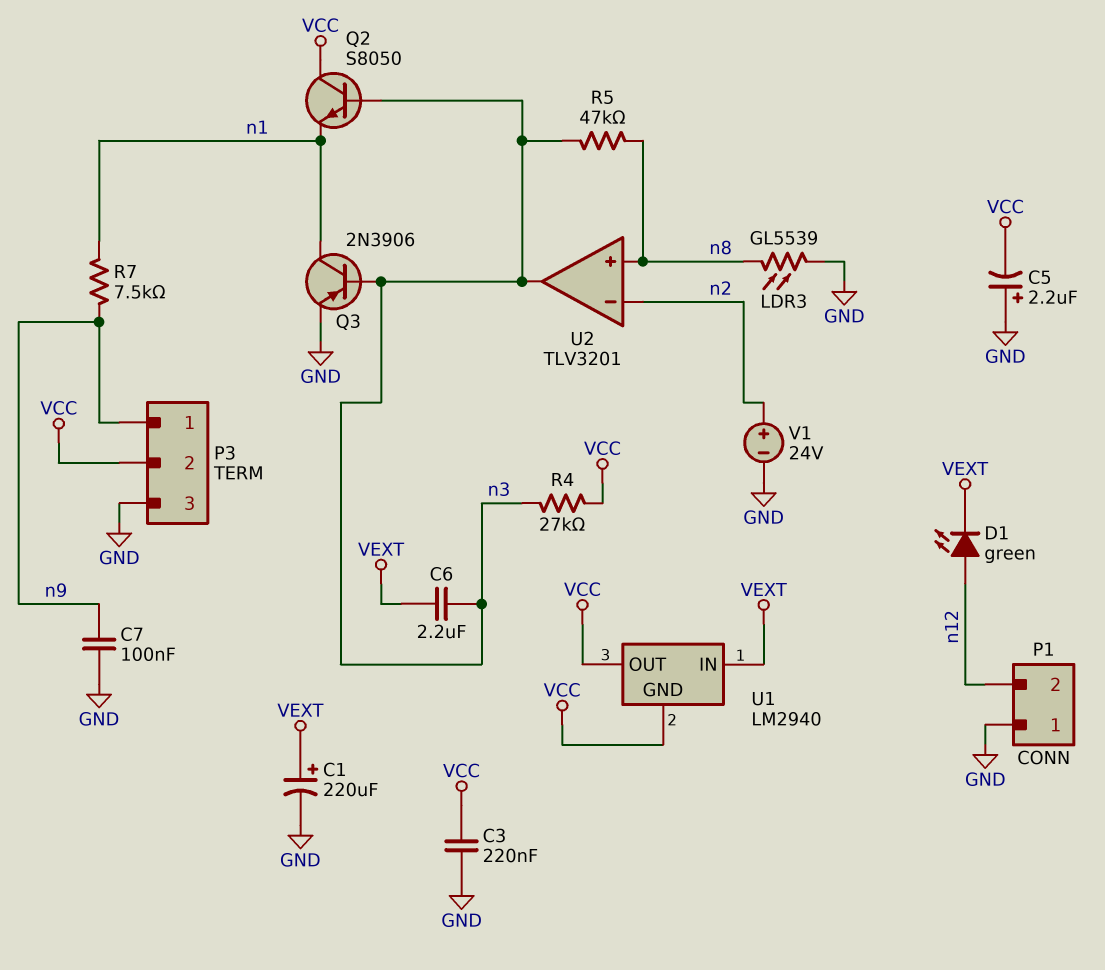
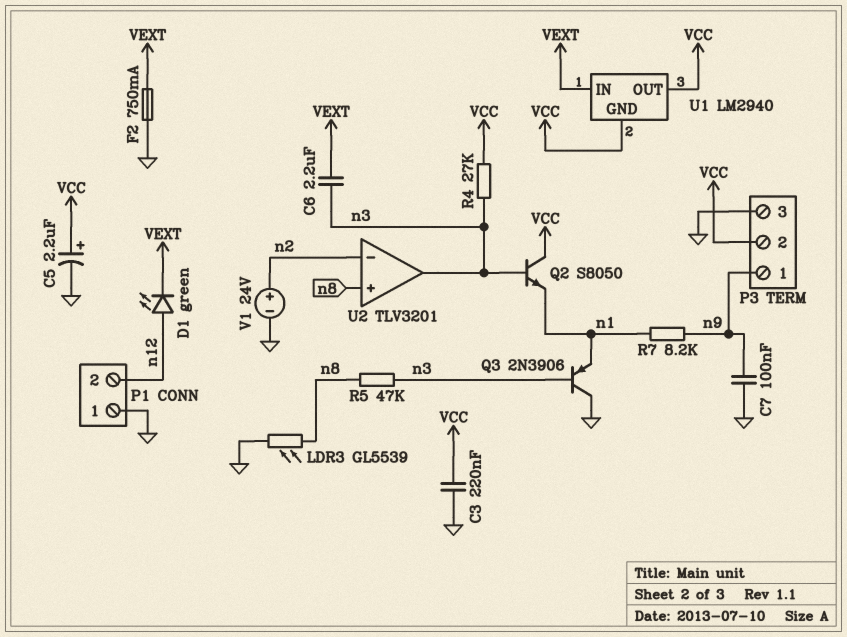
C1: 220uF (plus VEXT, minus GND) -> none
C5: 2.2uF (plus GND, minus VCC) -> 2.2uF (plus VCC, minus GND)
F2: none -> 750mA (GND, VEXT)
Q3: PNP 2N3906 (B n3, C n1, E GND) -> PNP 2N3906 (B n3, C GND, E n1)
R7: 7.5k (n1, n9) -> 8.2k (n1, n9)

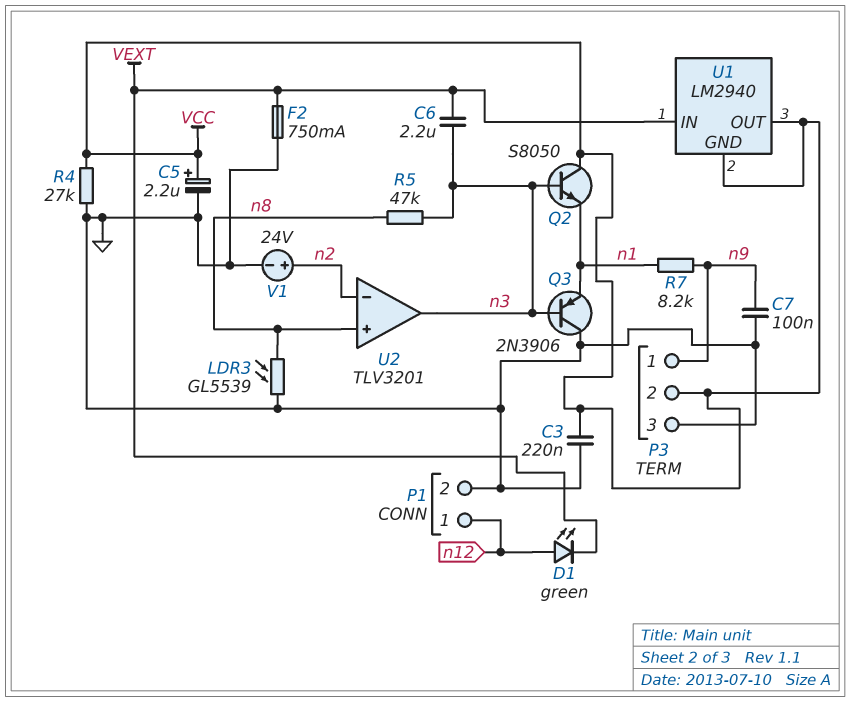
P1 pin 1: GND -> n12
P1 pin 2: n12 -> GND
R4: 27k (VCC, n3) -> 27k (GND, VCC)

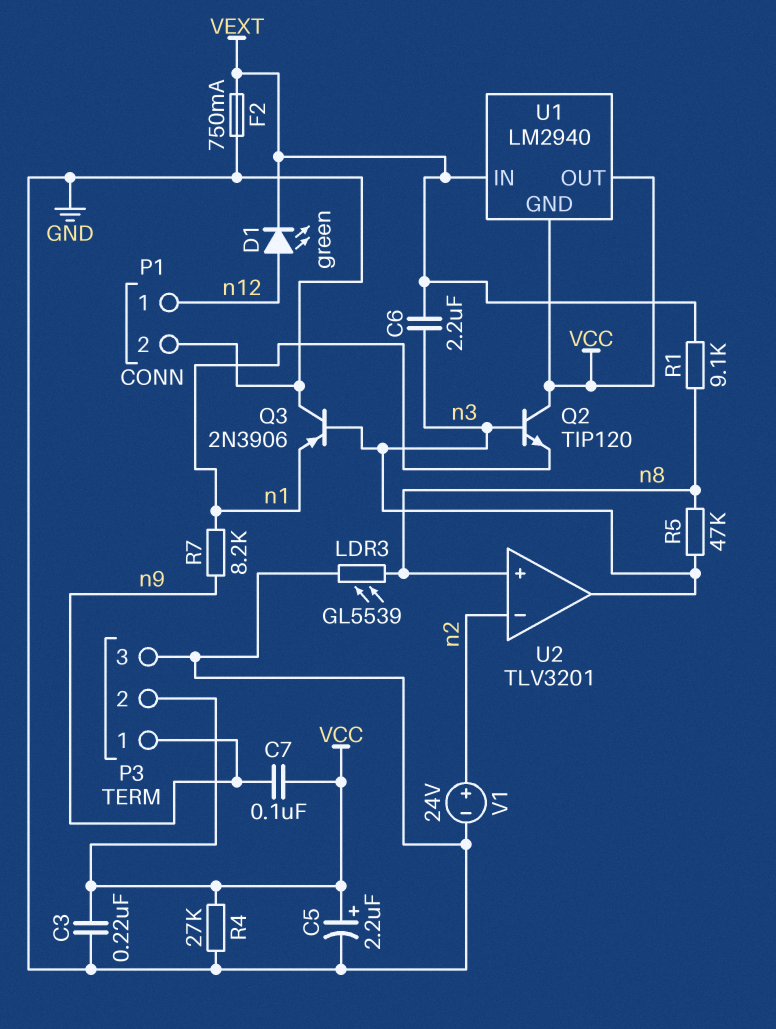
C7: 100nF (GND, n9) -> 100nF (VCC, n9)
Q2: NPN S8050 (B n3, C VCC, E n1) -> NPN TIP120 (B n3, C VCC, E n1)
R1: none -> 9.1k (VEXT, n8)

